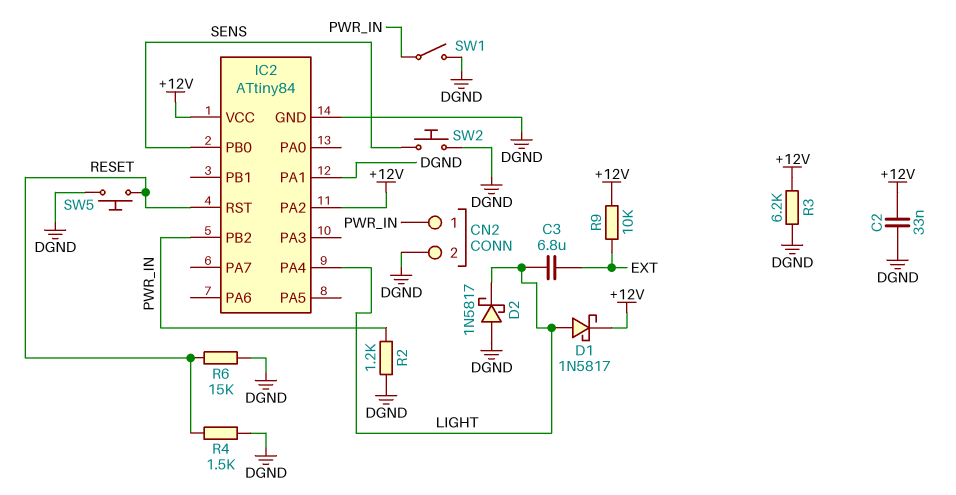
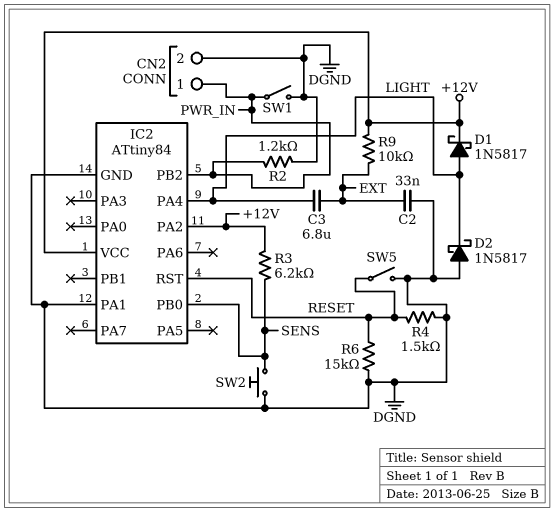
C2: 33nF (+12V, DGND) -> 33nF (DGND, EXT)
R3: 6.2k (+12V, DGND) -> 6.2k (+12V, SENS)
SW5: button (DGND, RESET) -> switch (DGND, RESET)

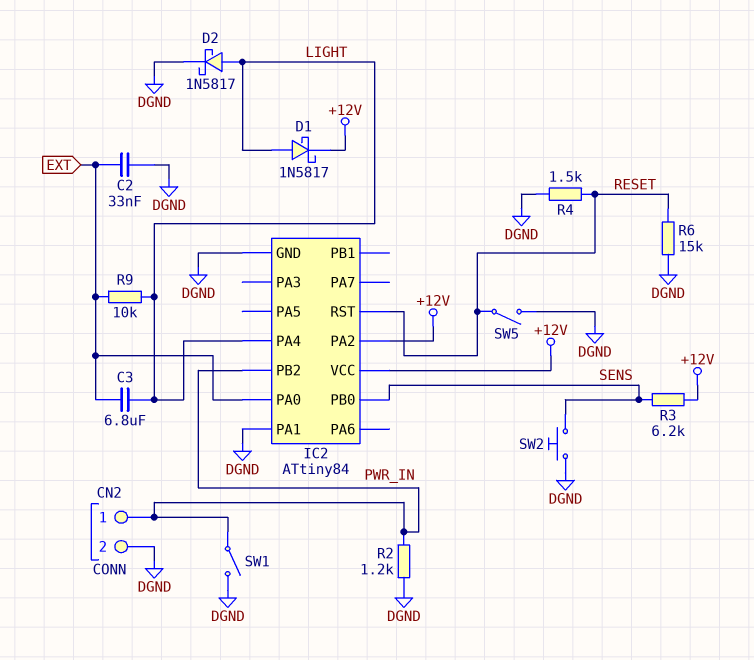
D2: schottky 1N5817 (A DGND, K LIGHT) -> schottky 1N5817 (A LIGHT, K DGND)
IC2 pin PA0: none -> EXT
R9: 10k (+12V, EXT) -> 10k (EXT, LIGHT)

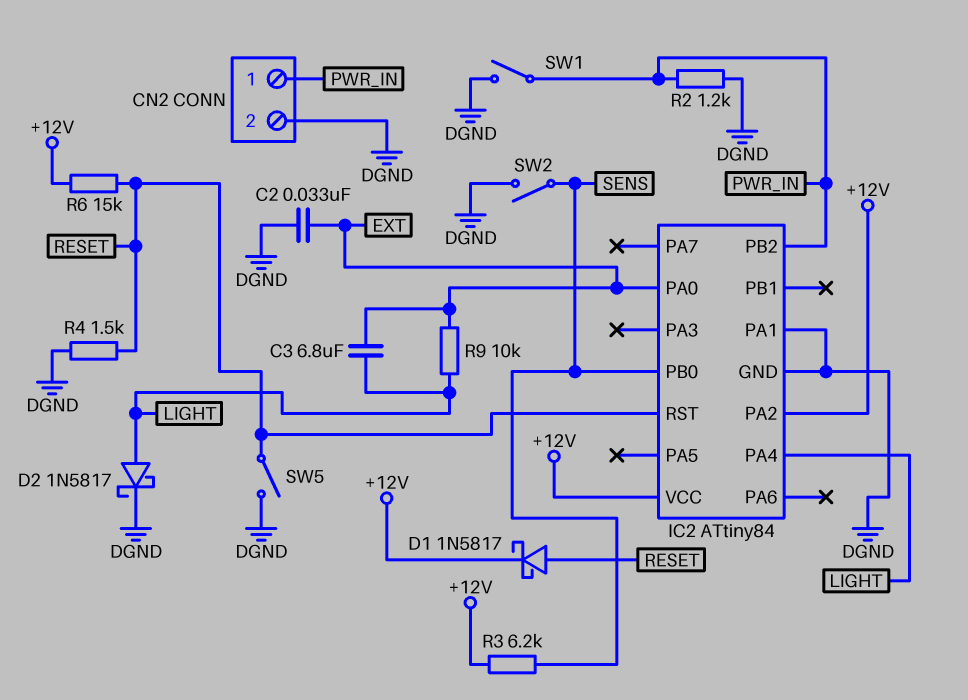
D1: schottky 1N5817 (A LIGHT, K +12V) -> schottky 1N5817 (A RESET, K +12V)
R6: 15k (DGND, RESET) -> 15k (+12V, RESET)
SW2: button (DGND, SENS) -> switch (DGND, SENS)

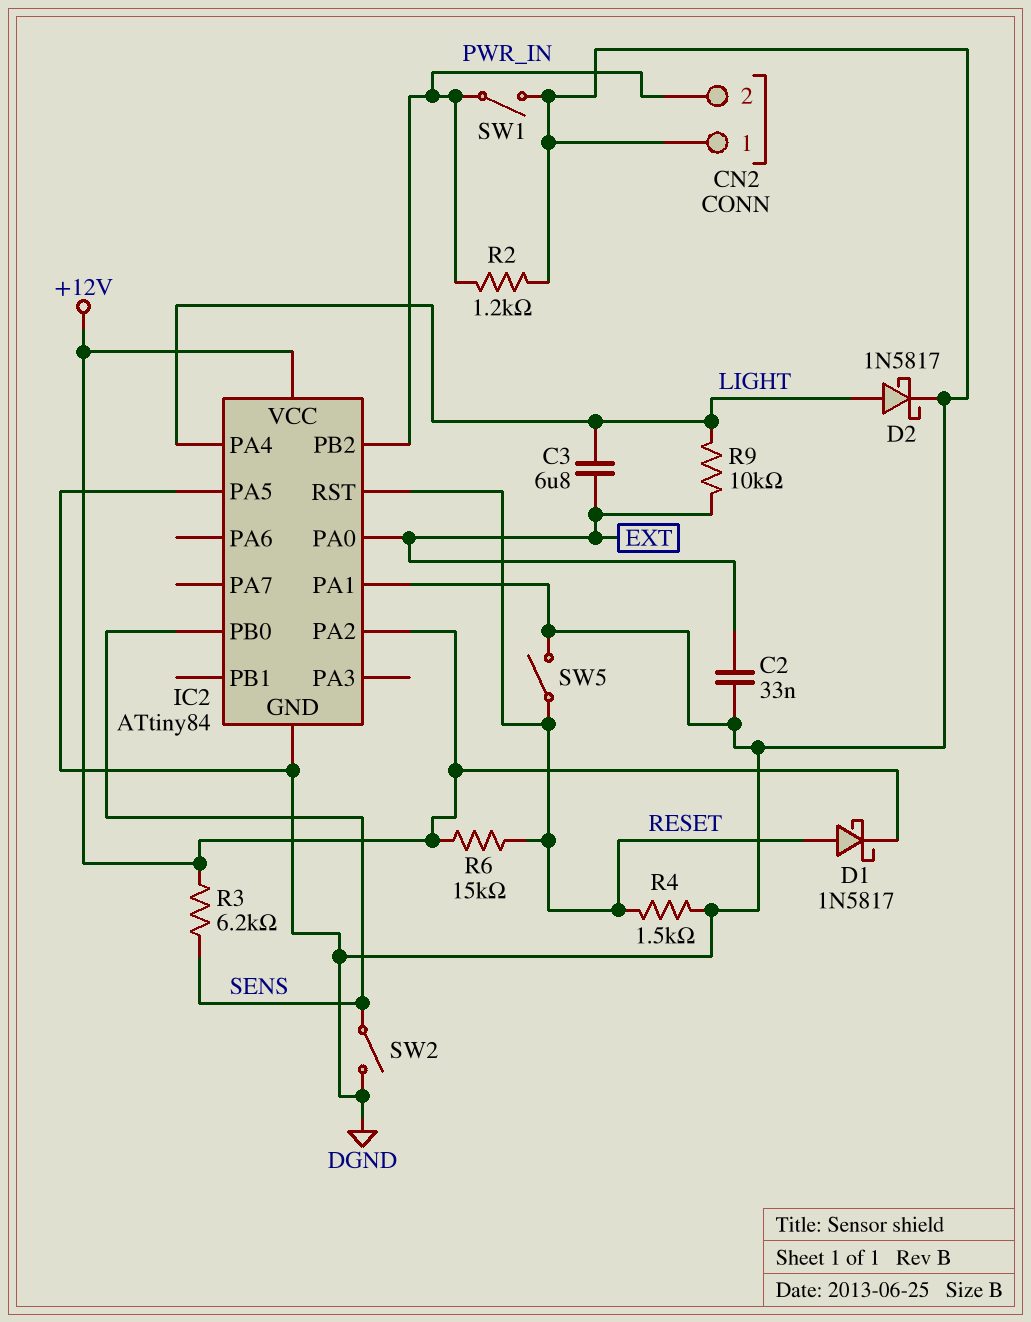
CN2 pin 1: PWR_IN -> DGND
CN2 pin 2: DGND -> PWR_IN
IC2 pin PA5: none -> DGND

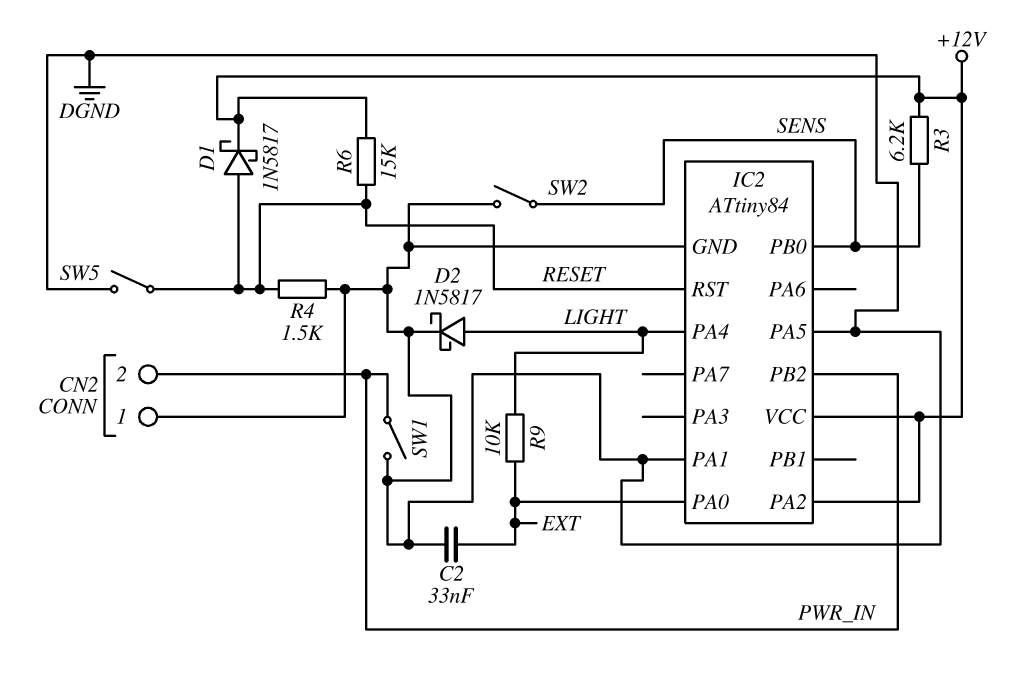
C3: 6.8uF (EXT, LIGHT) -> none
R2: 1.2k (DGND, PWR_IN) -> none

